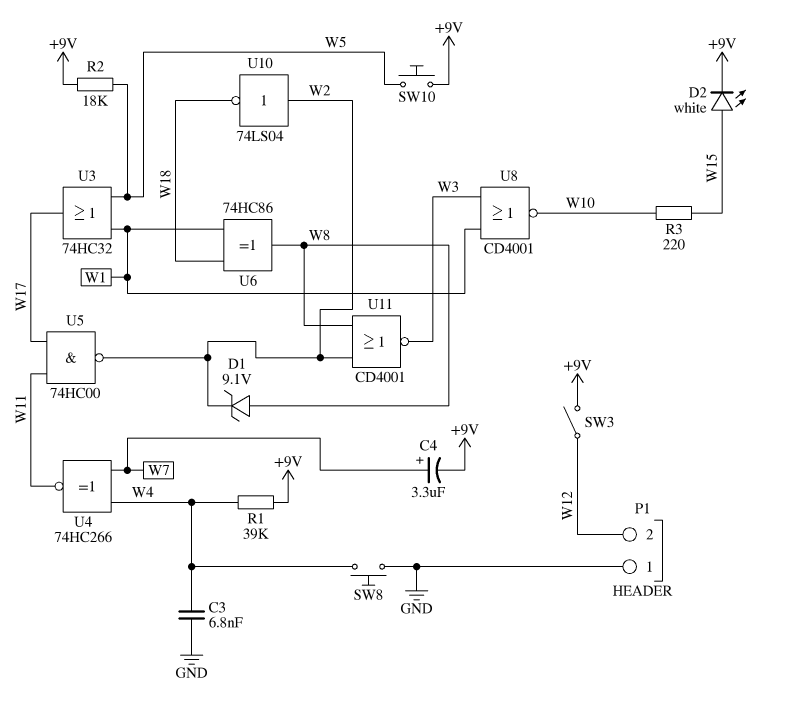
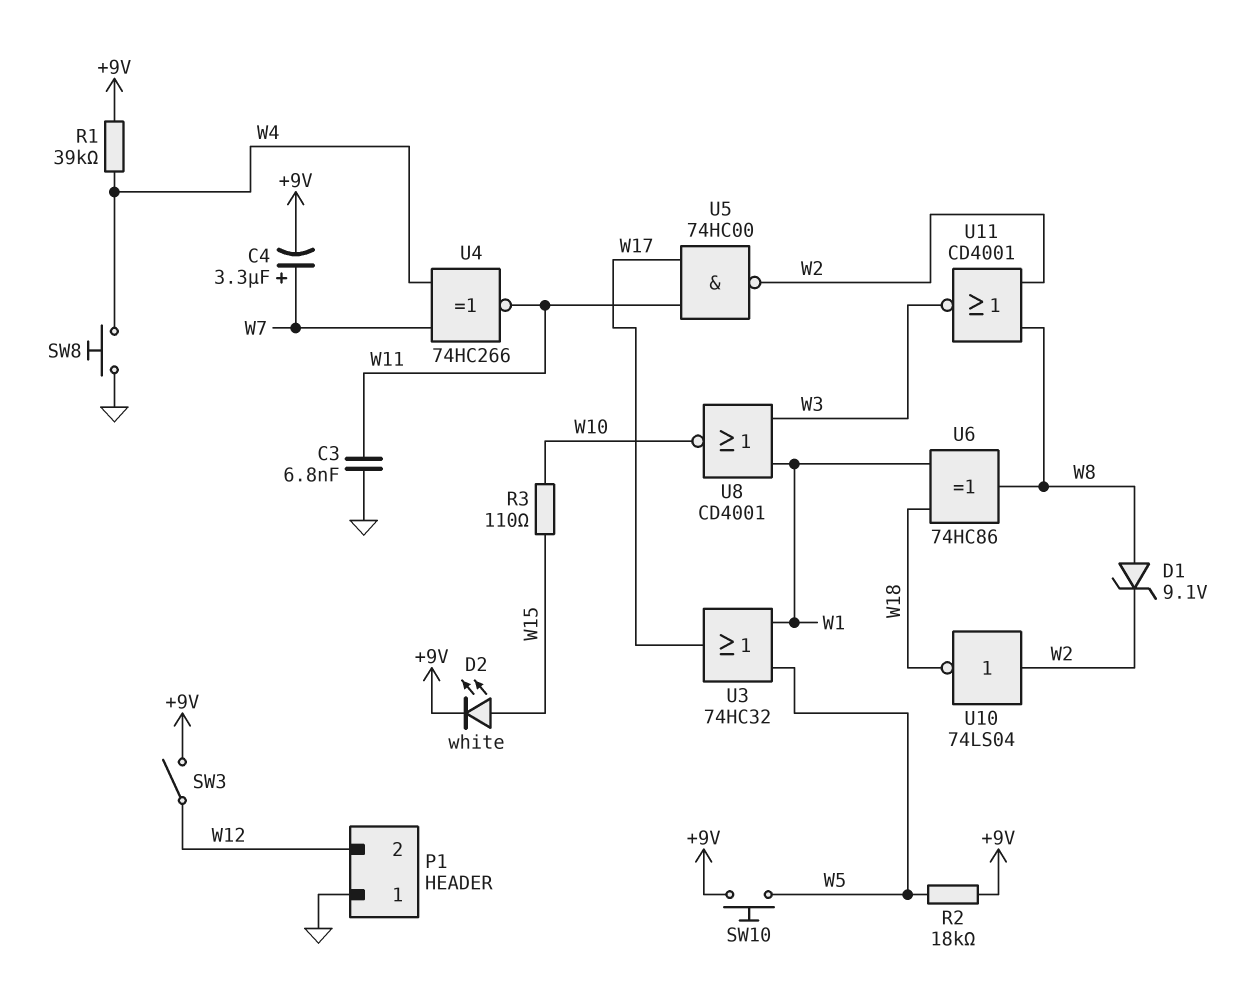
C3: 6.8nF (GND, W4) -> 6.8nF (GND, W11)
R3: 220 (W10, W15) -> 110 (W10, W15)

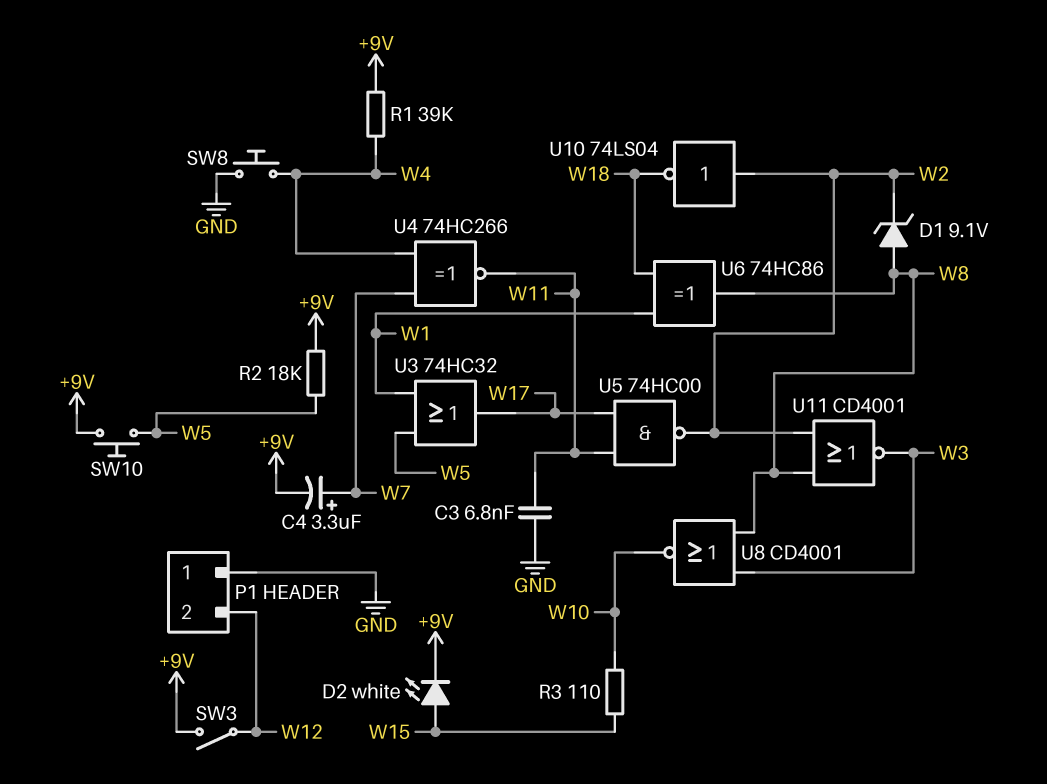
U8: NOR CD4001 (in W1, in W3, out W10) -> NOR CD4001 (in W3, in W8, out W10)

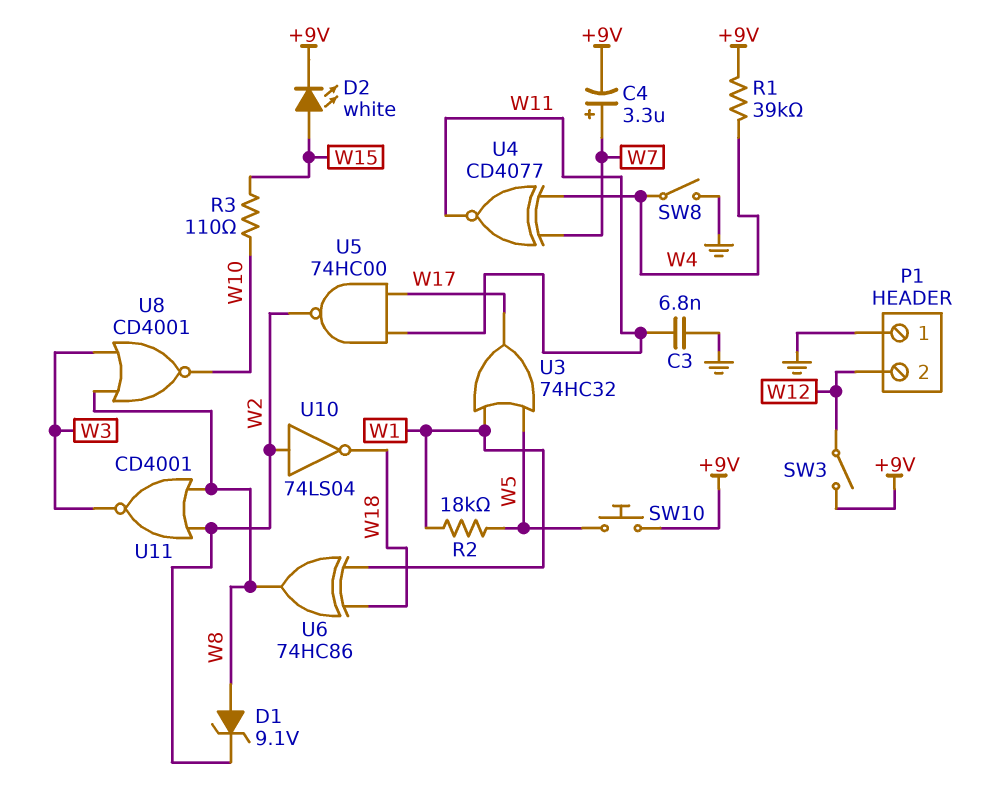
R2: 18k (+9V, W5) -> 18k (W1, W5)
SW8: button (GND, W4) -> switch (GND, W4)
U4: XNOR 74HC266 (in W4, in W7, out W11) -> XNOR CD4077 (in W4, in W7, out W11)

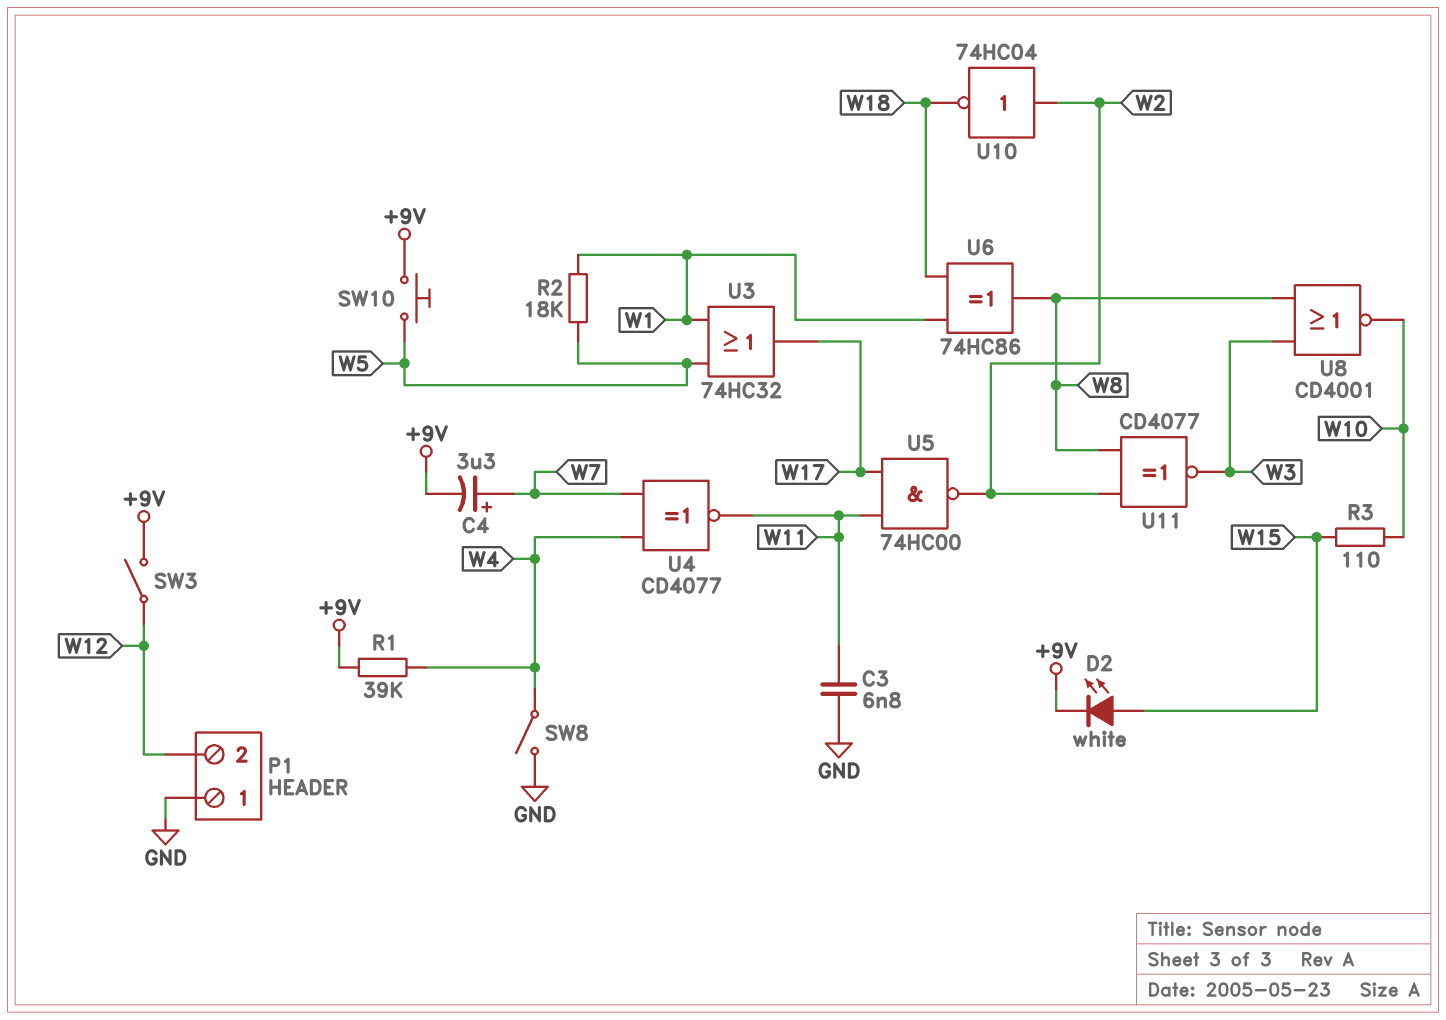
D1: zener 9.1V (A W8, K W2) -> none
U10: NOT 74LS04 (in W2, out W18) -> NOT 74HC04 (in W2, out W18)
U11: NOR CD4001 (in W2, in W8, out W3) -> XNOR CD4077 (in W2, in W8, out W3)

